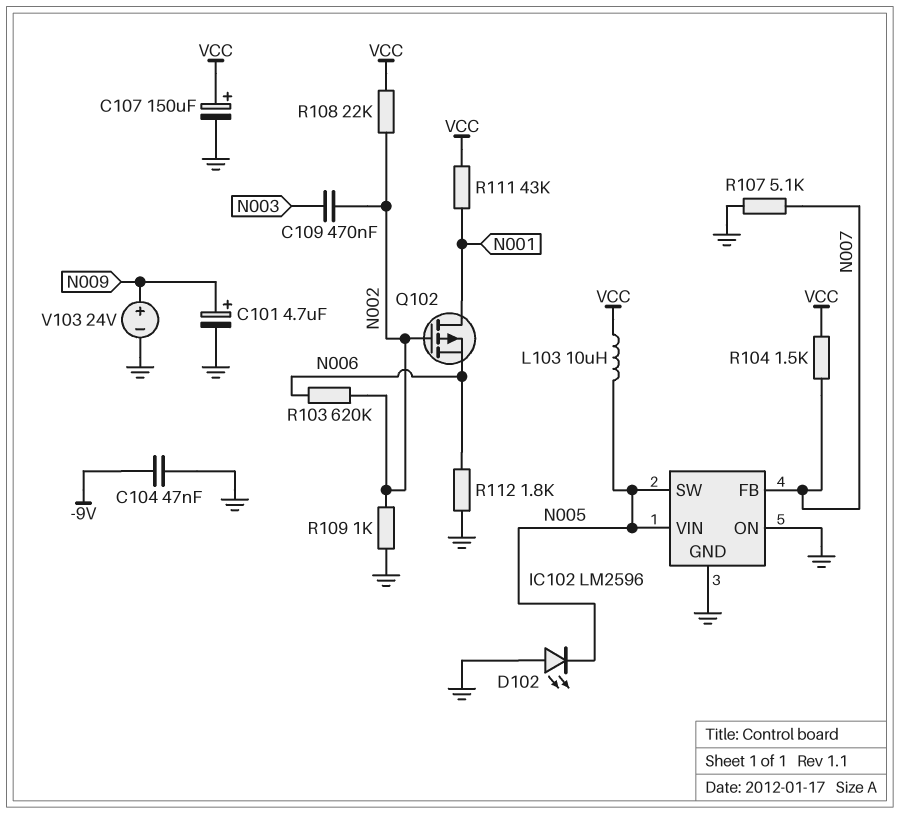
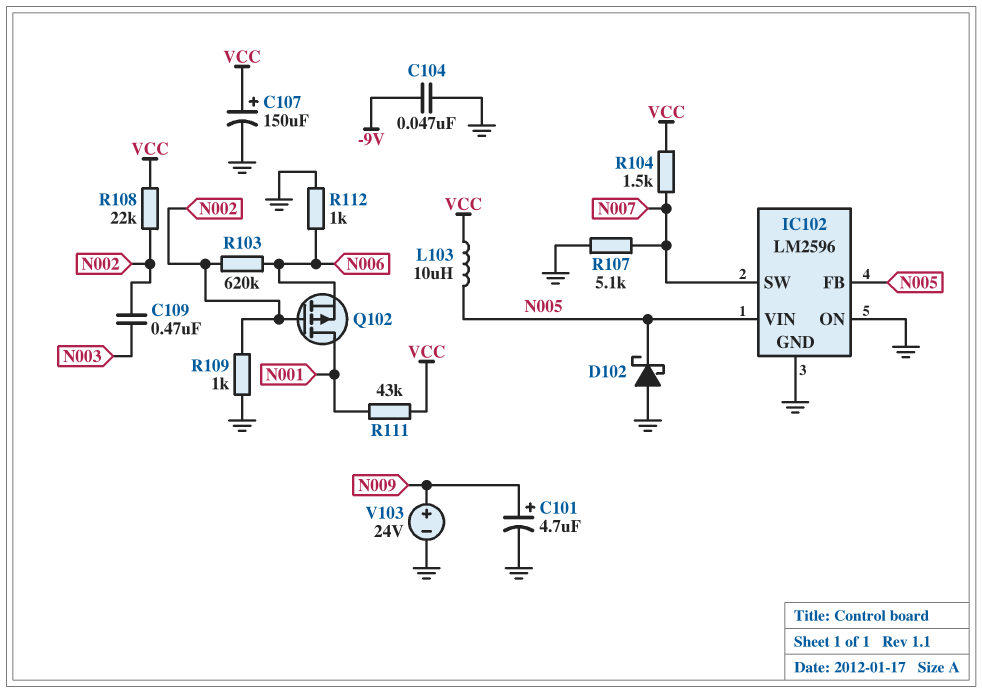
D102: LED (A GND, K N005) -> schottky (A GND, K N005)
IC102 pin FB: N007 -> N005
IC102 pin SW: N005 -> N007
R112: 1.8k (GND, N006) -> 1k (GND, N006)

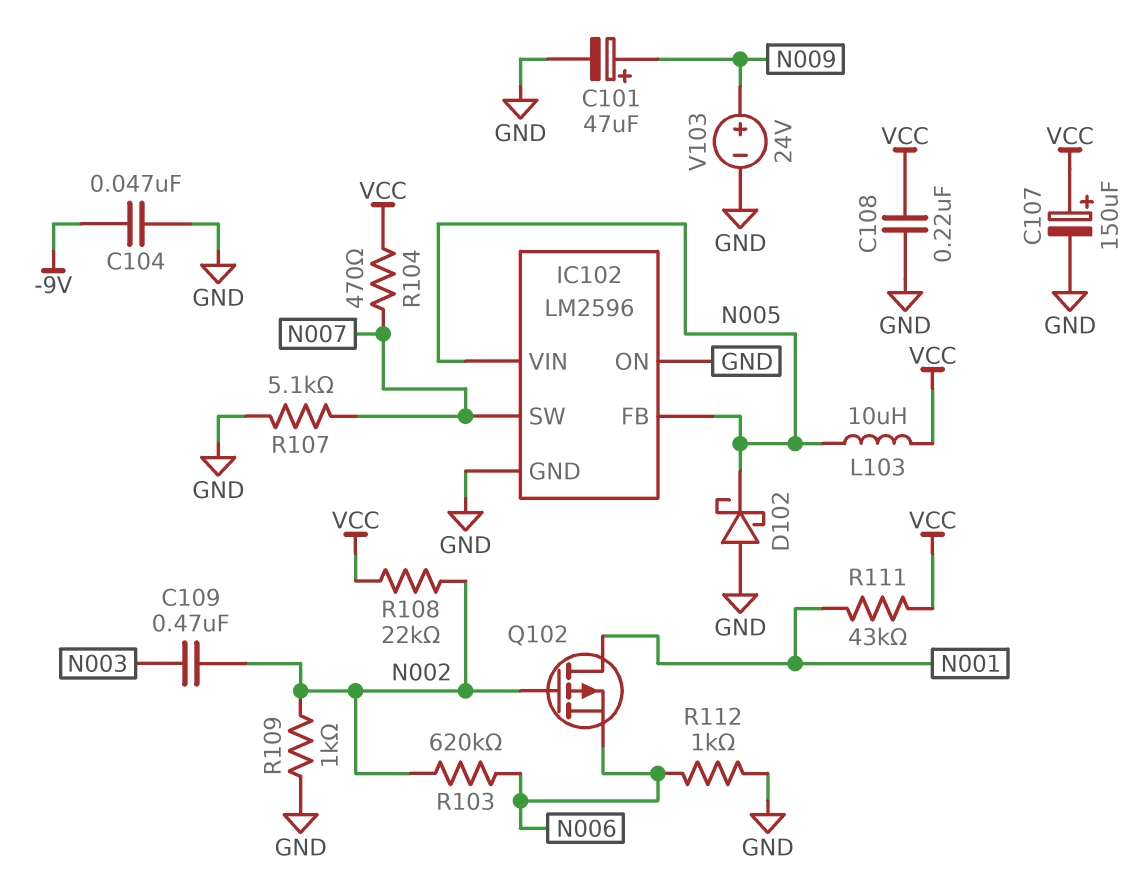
C101: 4.7uF (plus N009, minus GND) -> 47uF (plus N009, minus GND)
C108: none -> 220nF (GND, VCC)
R104: 1.5k (N007, VCC) -> 470 (N007, VCC)

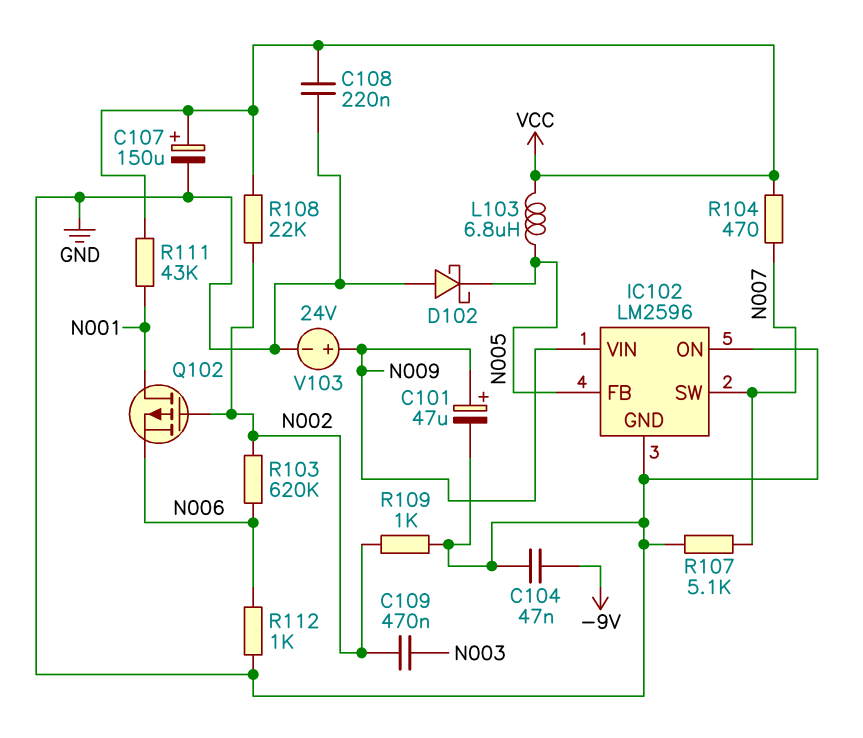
IC102 pin VIN: N005 -> N009
L103: 10uH (N005, VCC) -> 6.8uH (N005, VCC)

